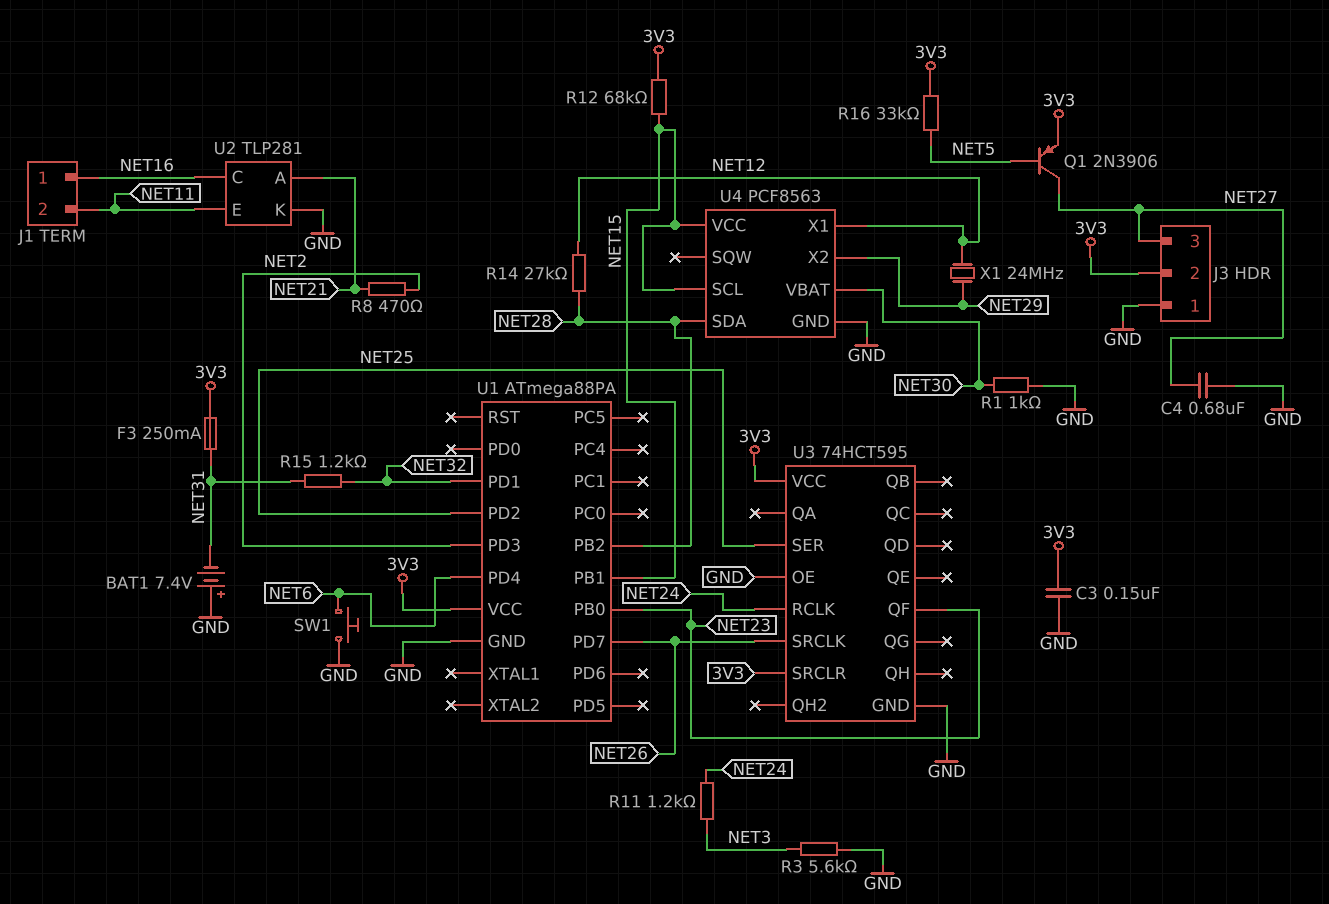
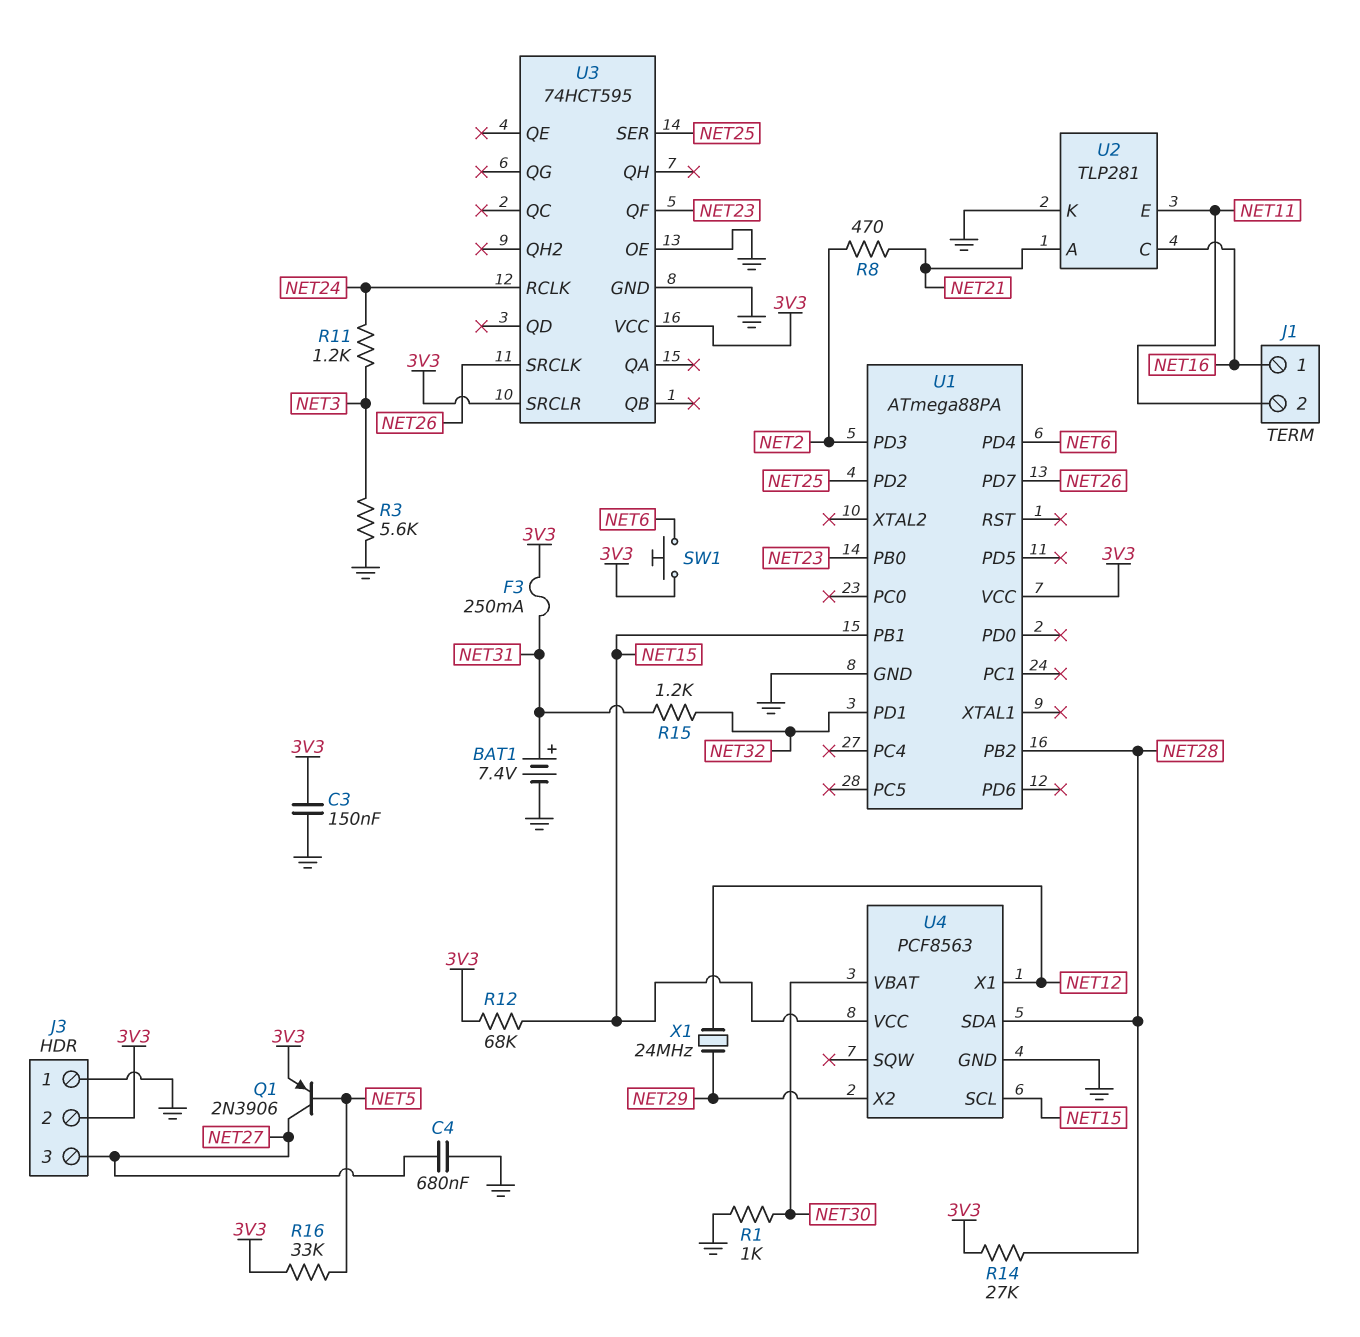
BAT1: 7.4V (plus GND, minus NET31) -> 7.4V (plus NET31, minus GND)
R14: 27k (NET12, NET28) -> 27k (3V3, NET28)
SW1: button (GND, NET6) -> button (3V3, NET6)

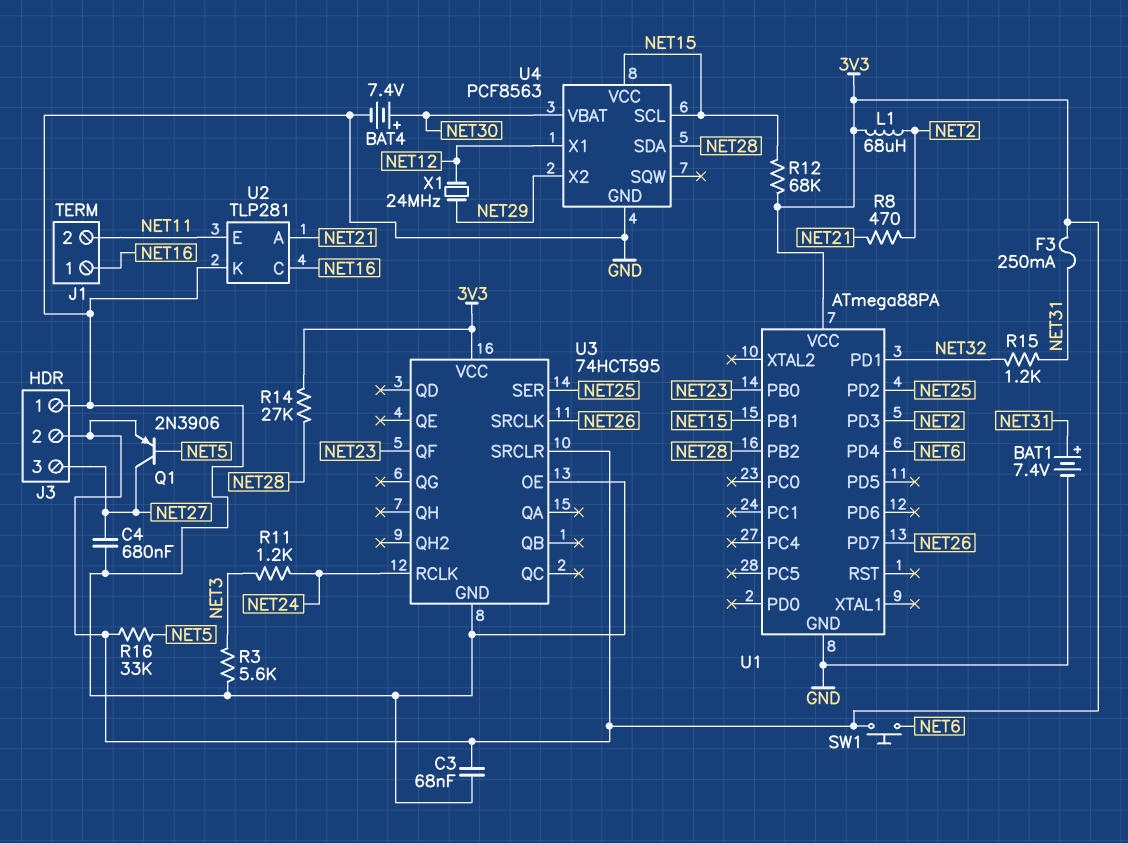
BAT4: none -> 7.4V (plus NET30, minus GND)
C3: 150nF (3V3, GND) -> 68nF (3V3, GND)
L1: none -> 68uH (3V3, NET2)
R1: 1k (GND, NET30) -> none

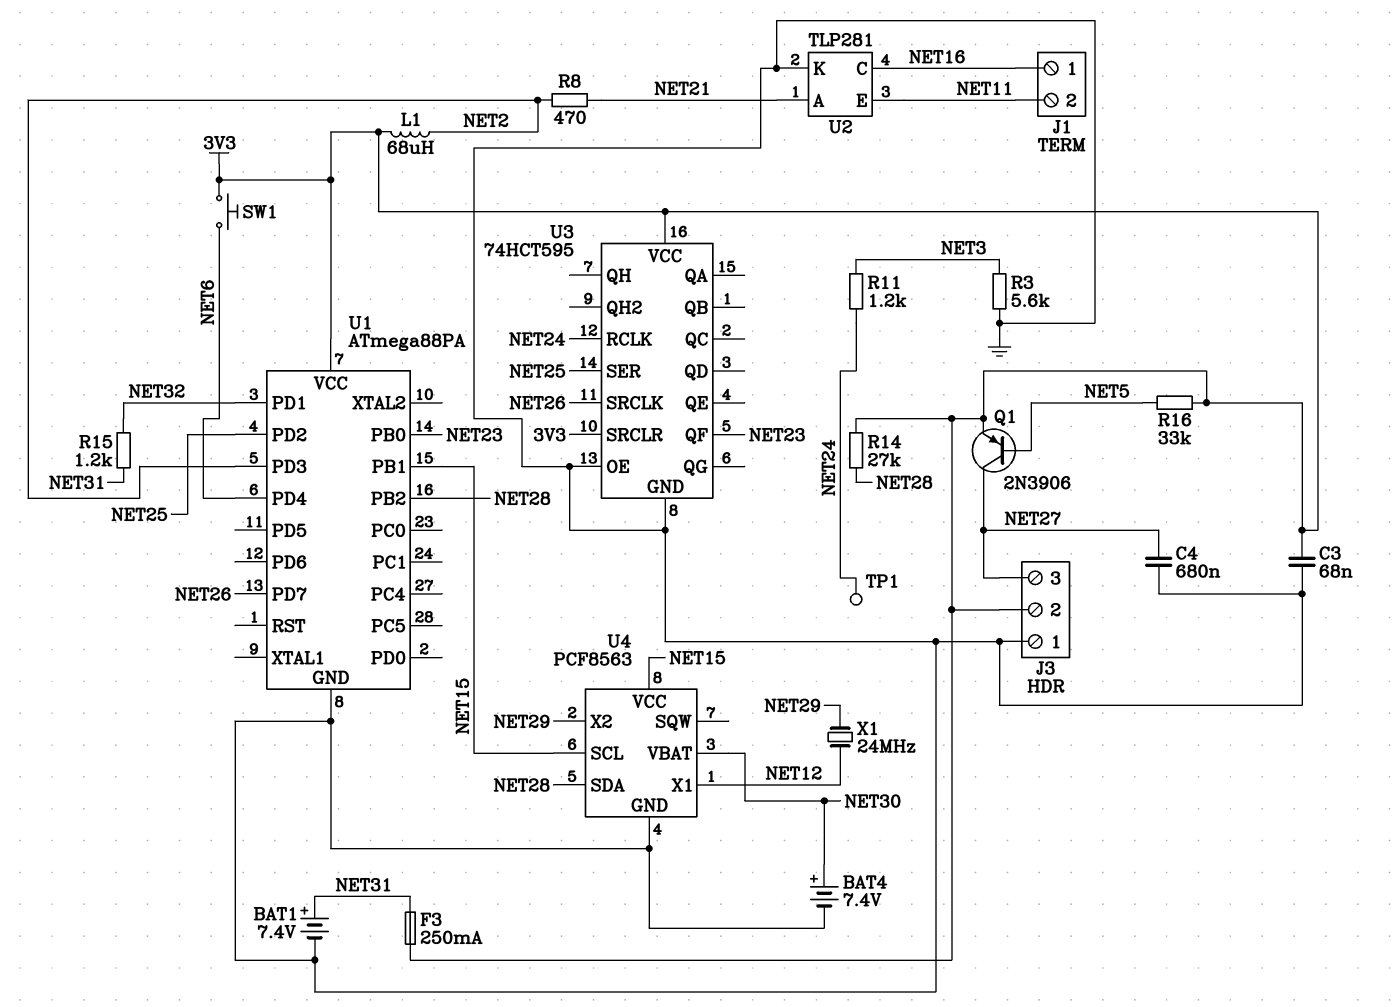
R12: 68k (3V3, NET15) -> none
TP1: none -> test point (NET24)

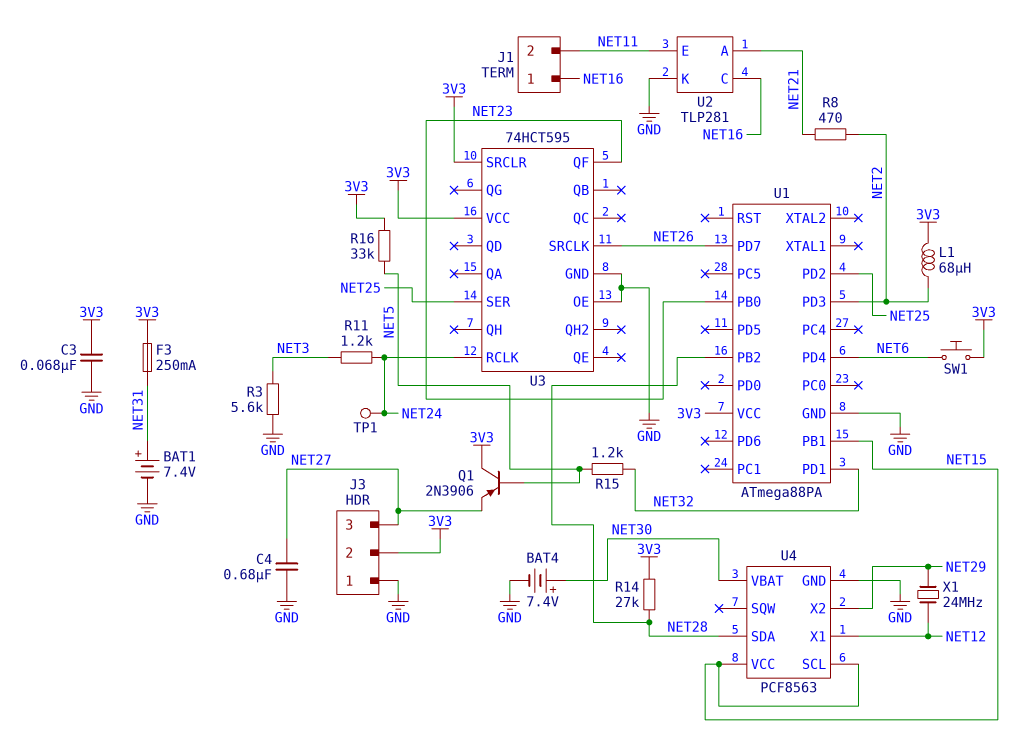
Q1: PNP 2N3906 (B NET5, C NET27, E 3V3) -> PNP 2N3906 (B NET5, C 3V3, E NET27)
R15: 1.2k (NET31, NET32) -> 1.2k (NET5, NET32)

